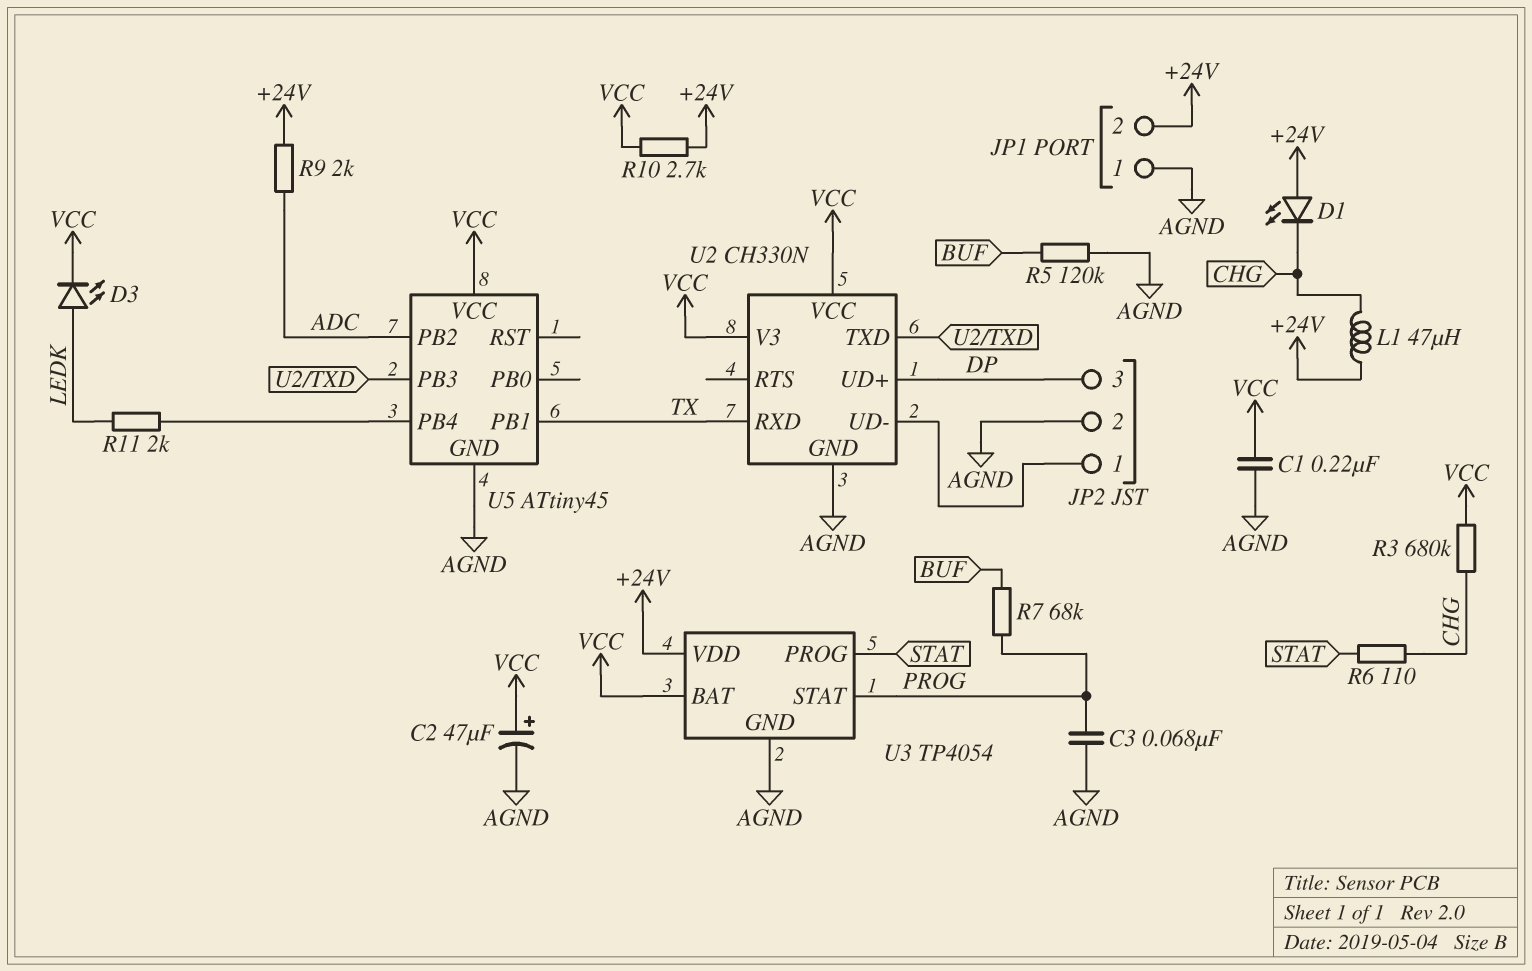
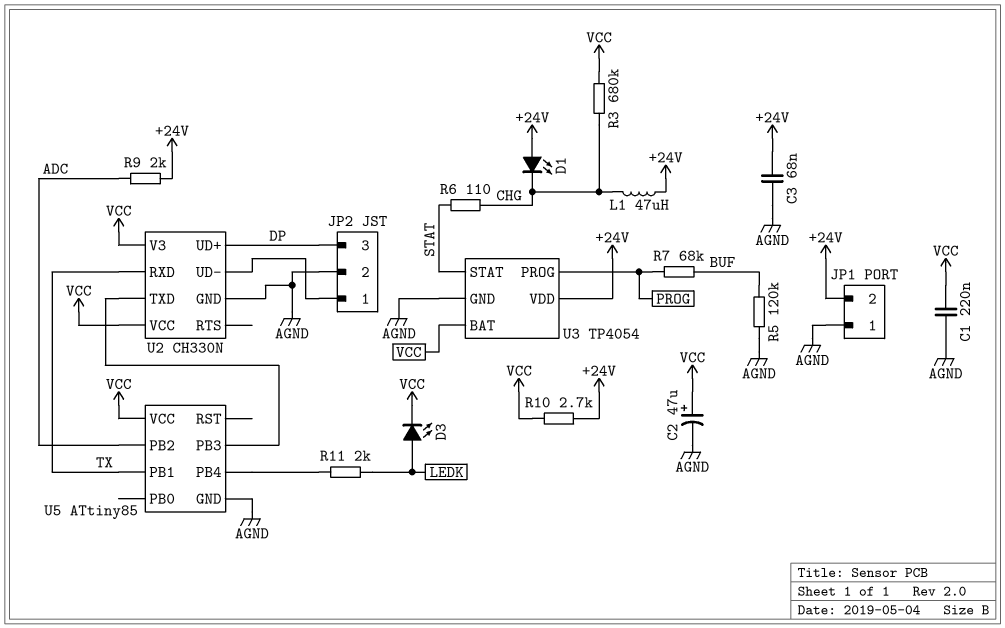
C3: 68nF (AGND, PROG) -> 68nF (+24V, AGND)
U3 pin PROG: STAT -> PROG
U3 pin STAT: PROG -> STAT
U5: ATtiny45 -> ATtiny85

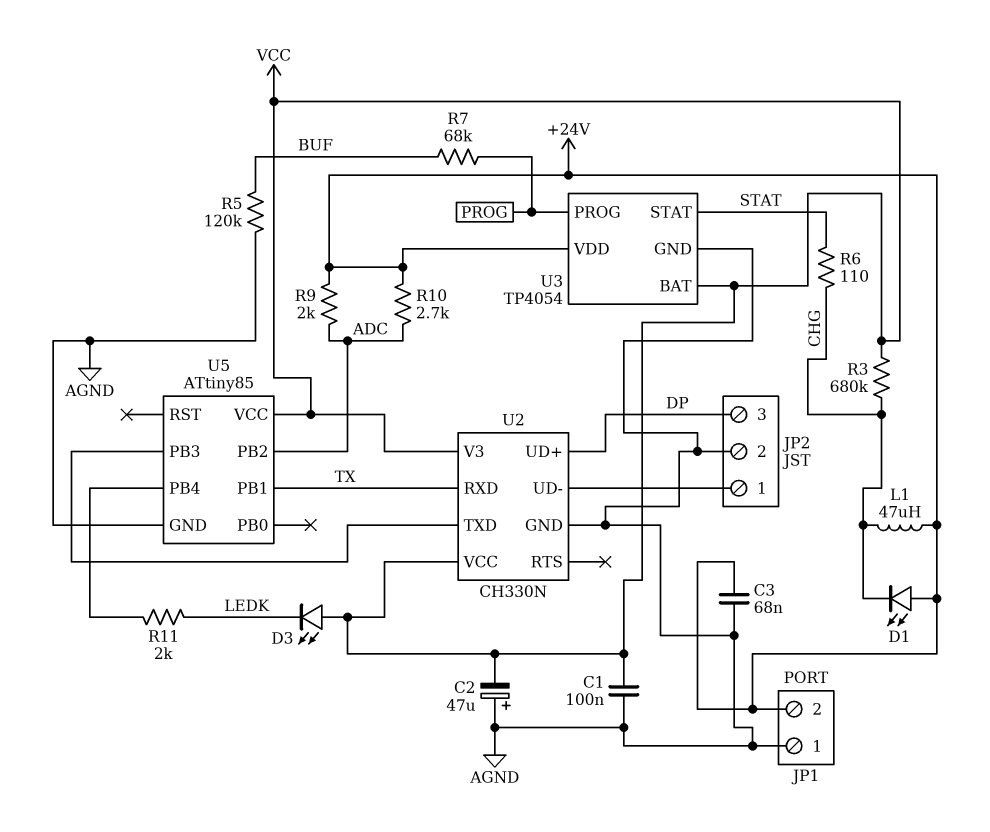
C1: 220nF (AGND, VCC) -> 100nF (AGND, VCC)
C2: 47uF (plus VCC, minus AGND) -> 47uF (plus AGND, minus VCC)
D3: LED (A LEDK, K VCC) -> LED (A VCC, K LEDK)
R10: 2.7k (+24V, VCC) -> 2.7k (+24V, ADC)

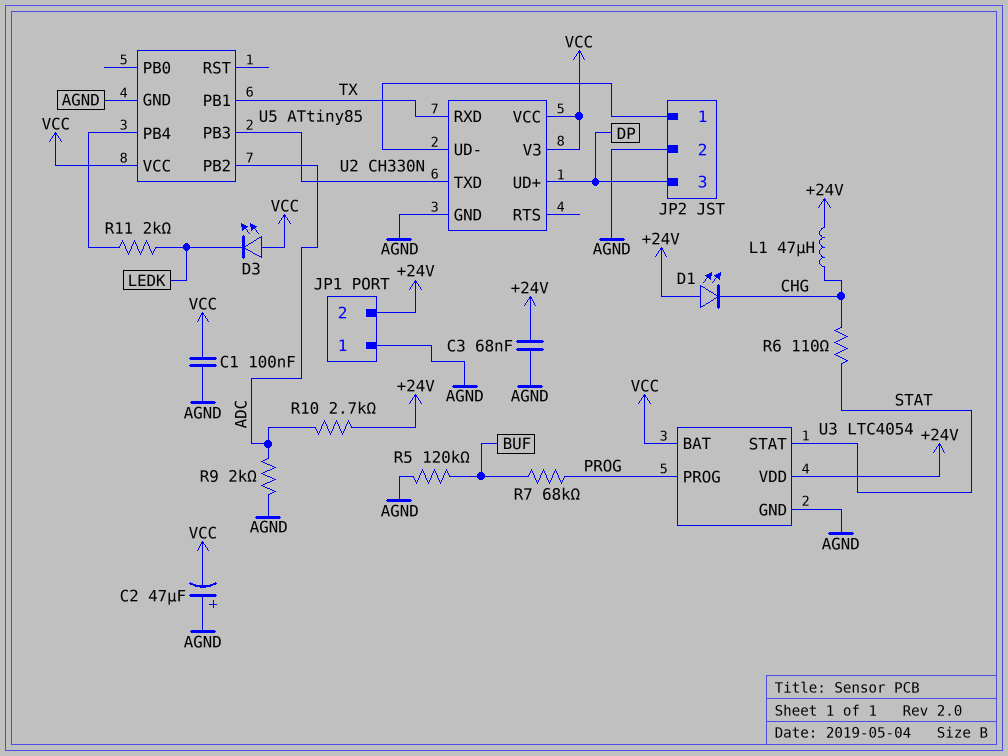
R3: 680k (CHG, VCC) -> none
R9: 2k (+24V, ADC) -> 2k (ADC, AGND)
U3: TP4054 -> LTC4054

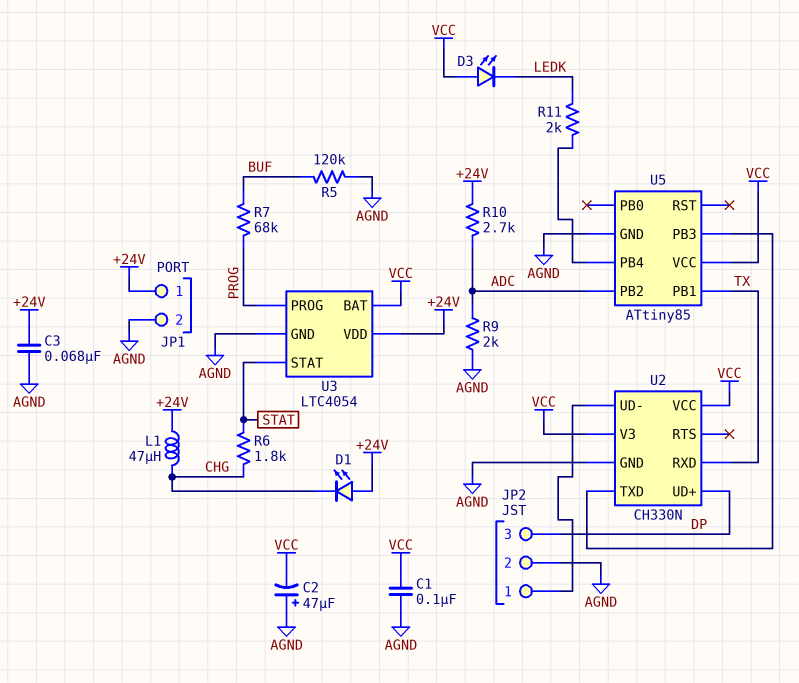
JP1 pin 1: AGND -> +24V
JP1 pin 2: +24V -> AGND
R6: 110 (CHG, STAT) -> 1.8k (CHG, STAT)

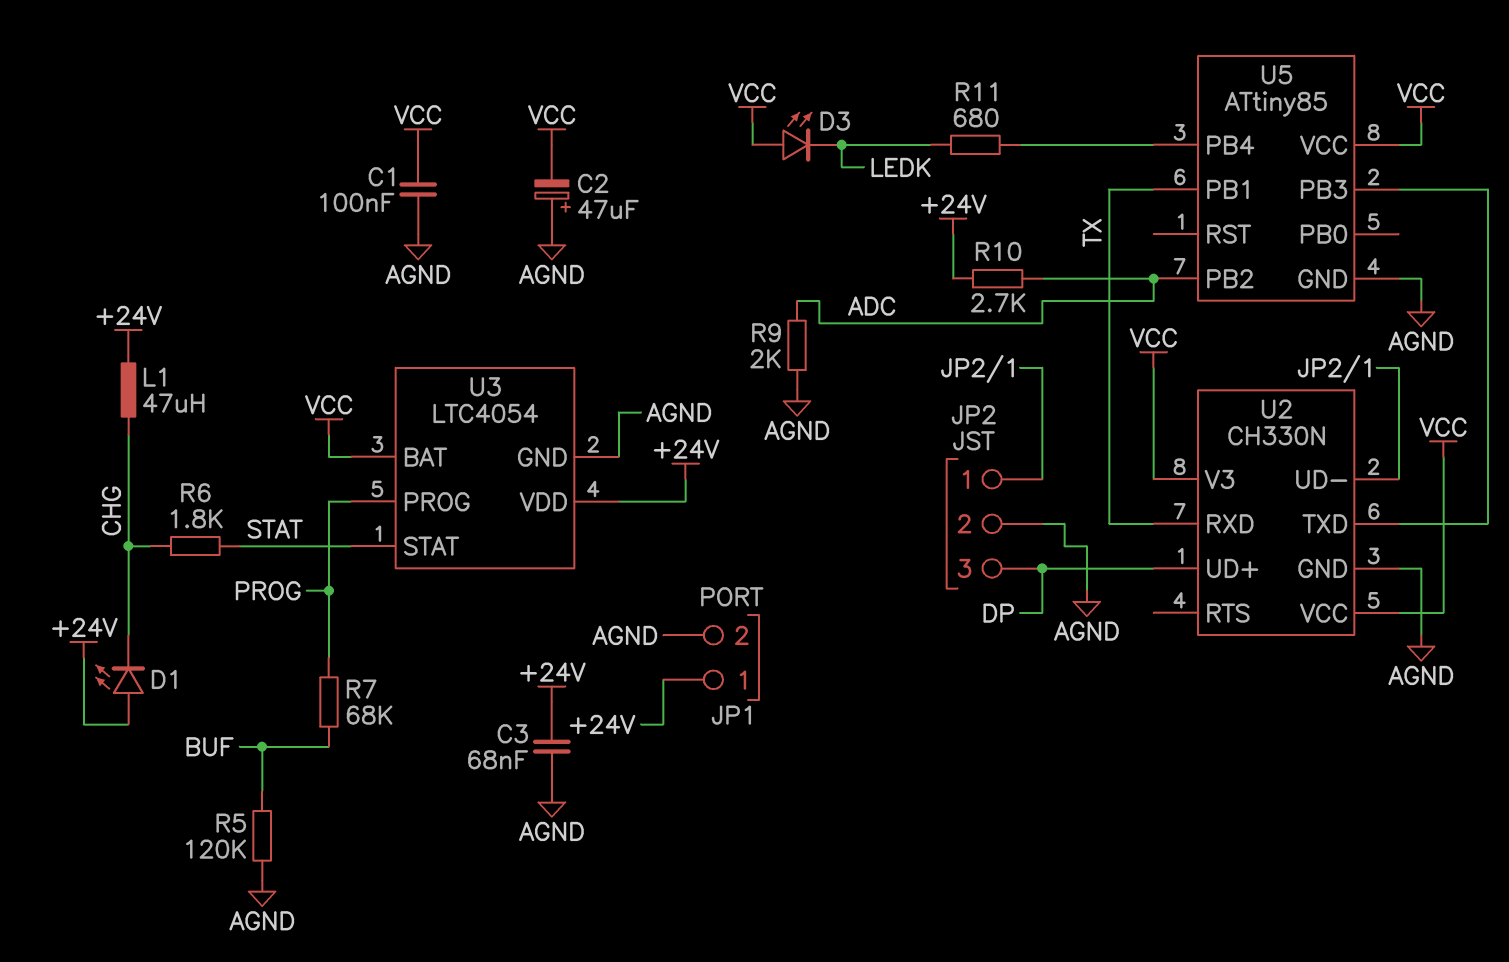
R11: 2k (LEDK, U5/PB4) -> 680 (LEDK, U5/PB4)

